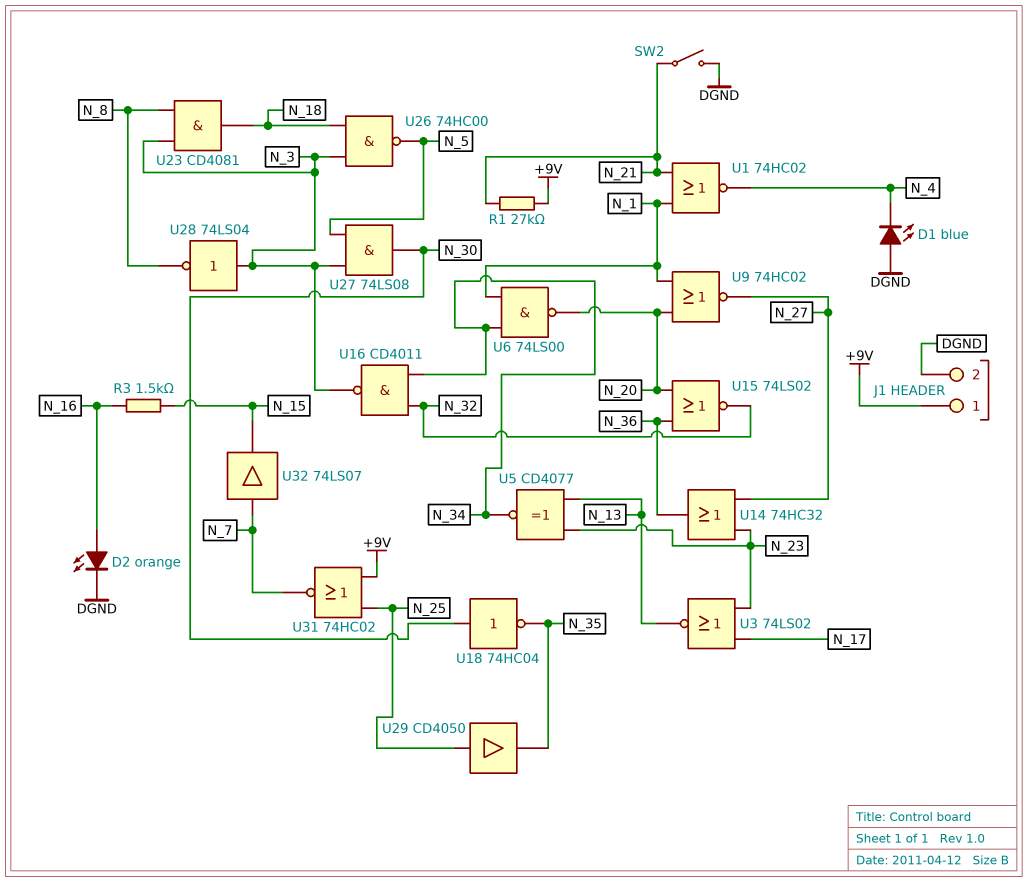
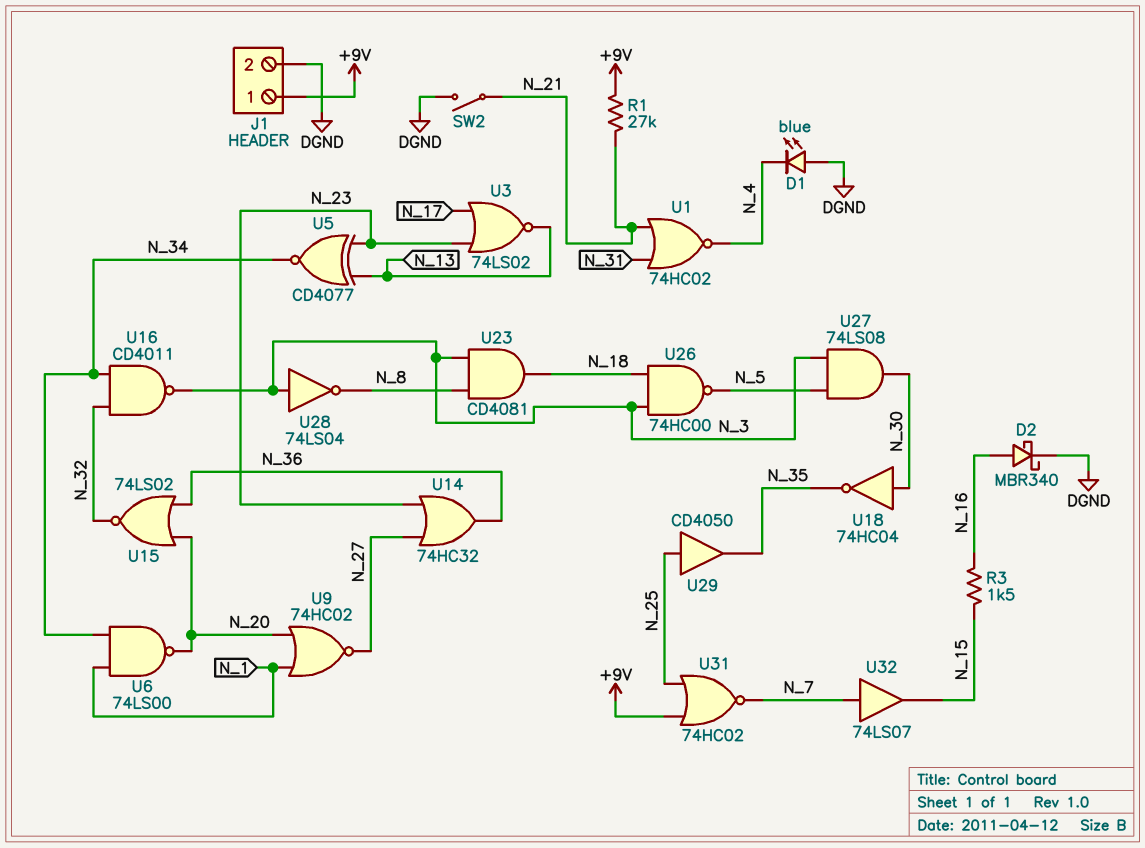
D2: LED orange (A N_16, K DGND) -> schottky MBR340 (A N_16, K DGND)
U1: NOR 74HC02 (in N_1, in N_21, out N_4) -> NOR 74HC02 (in N_21, in N_31, out N_4)

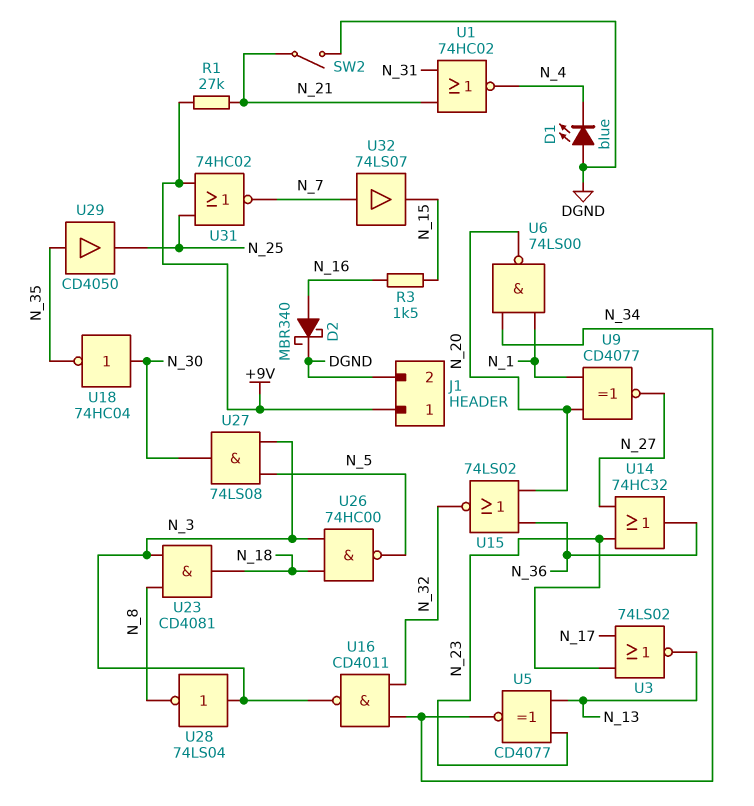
U9: NOR 74HC02 (in N_1, in N_20, out N_27) -> XNOR CD4077 (in N_1, in N_20, out N_27)
U29: buffer CD4050 (in N_25, out N_35) -> buffer CD4050 (in N_35, out N_25)

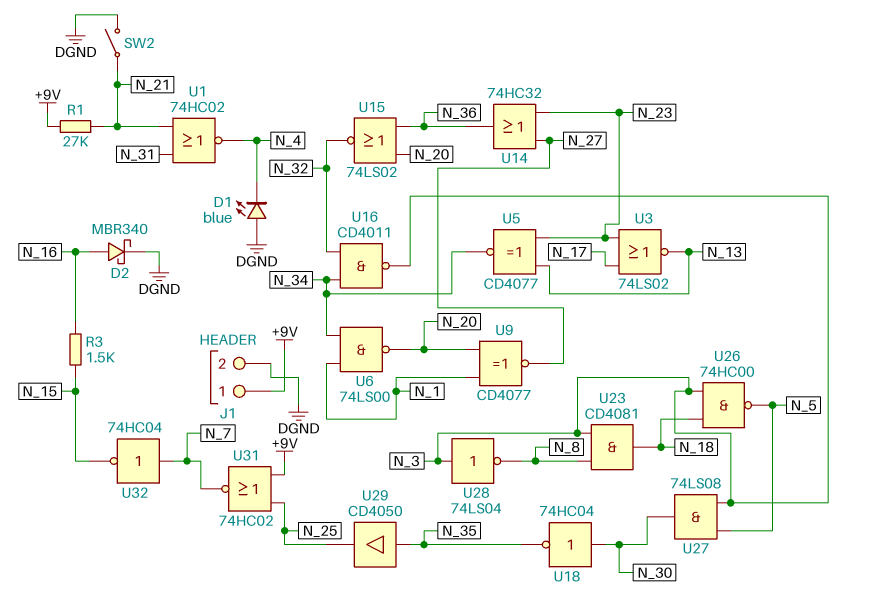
U32: buffer 74LS07 (in N_7, out N_15) -> NOT 74HC04 (in N_7, out N_15)

